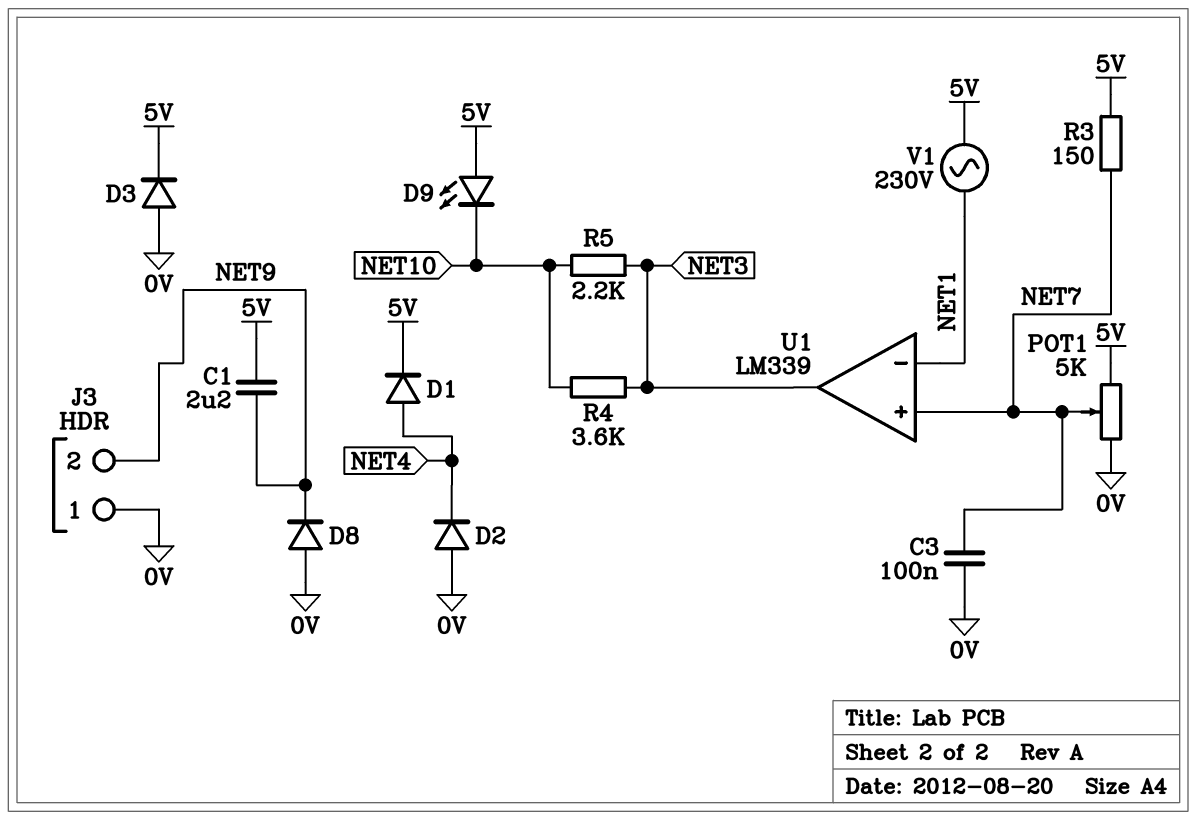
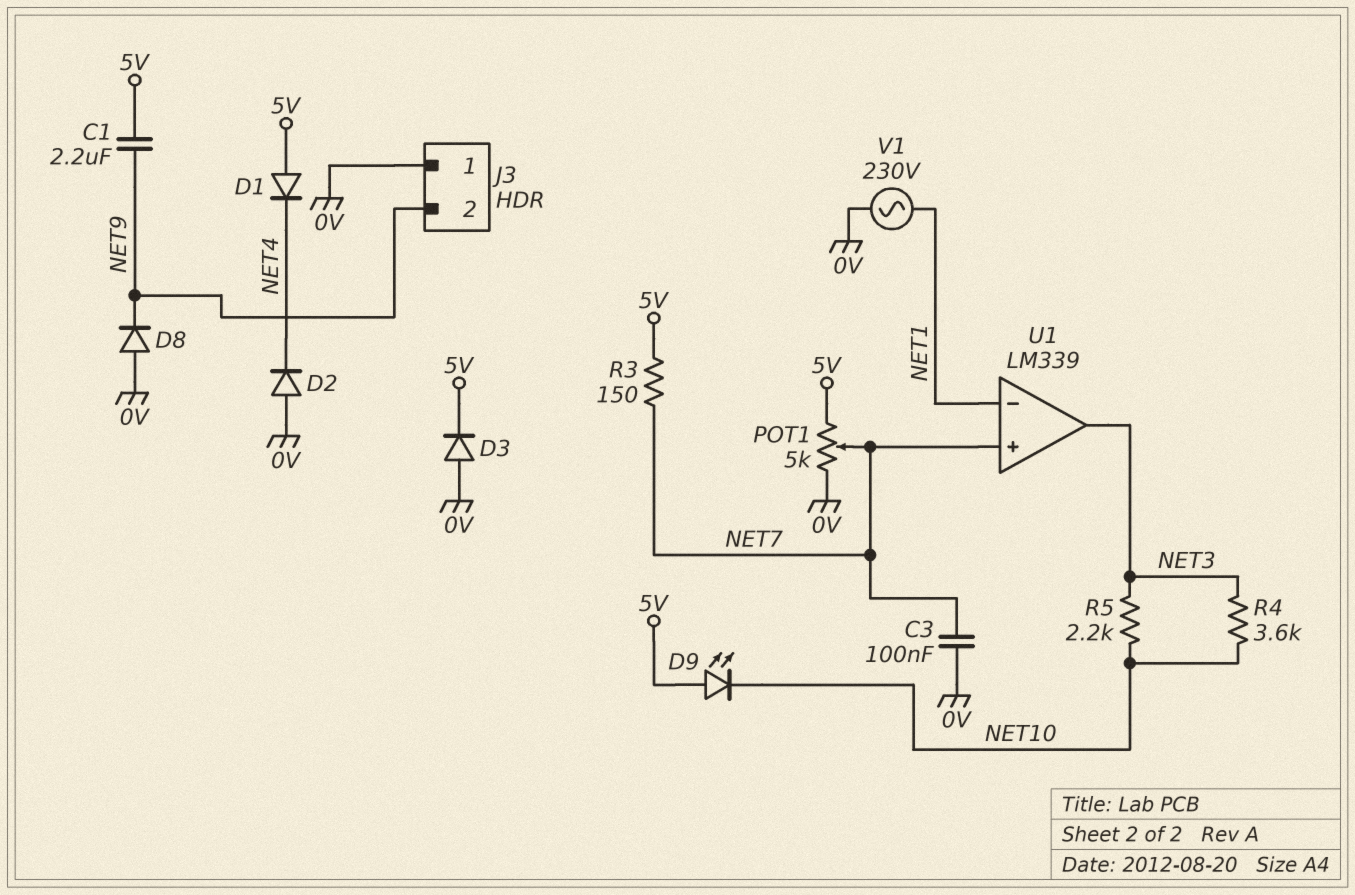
D1: diode (A NET4, K 5V) -> diode (A 5V, K NET4)
V1: AC 230V (5V, NET1) -> AC 230V (0V, NET1)

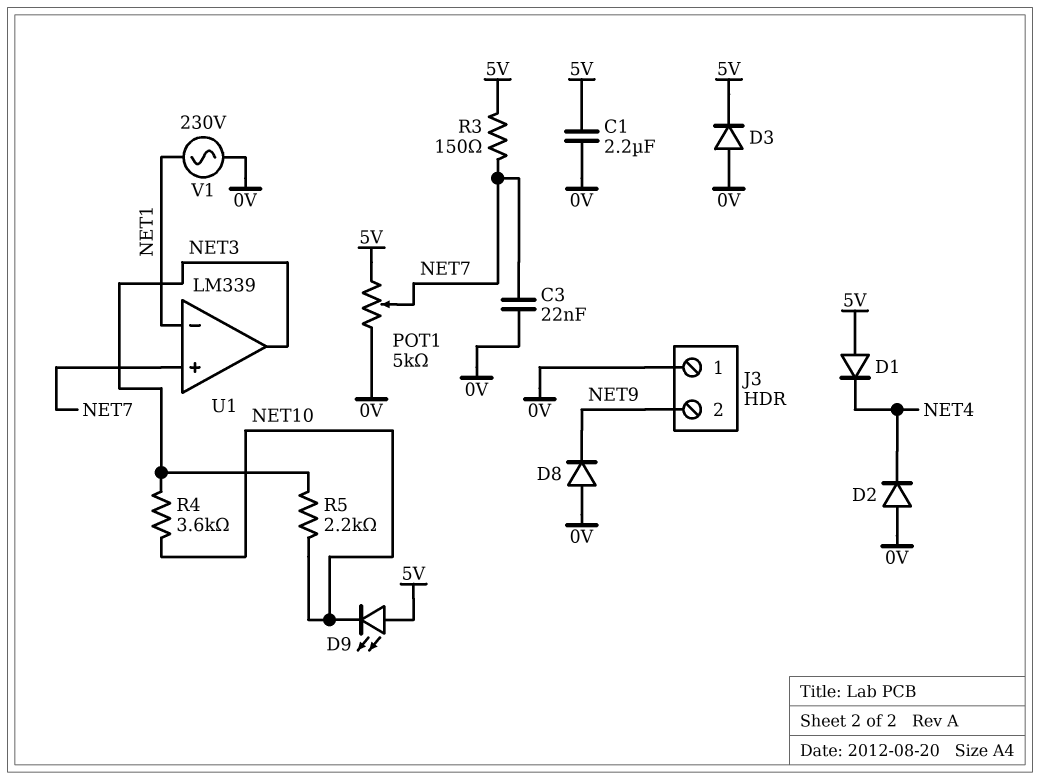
C1: 2.2uF (5V, NET9) -> 2.2uF (0V, 5V)
C3: 100nF (0V, NET7) -> 22nF (0V, NET7)

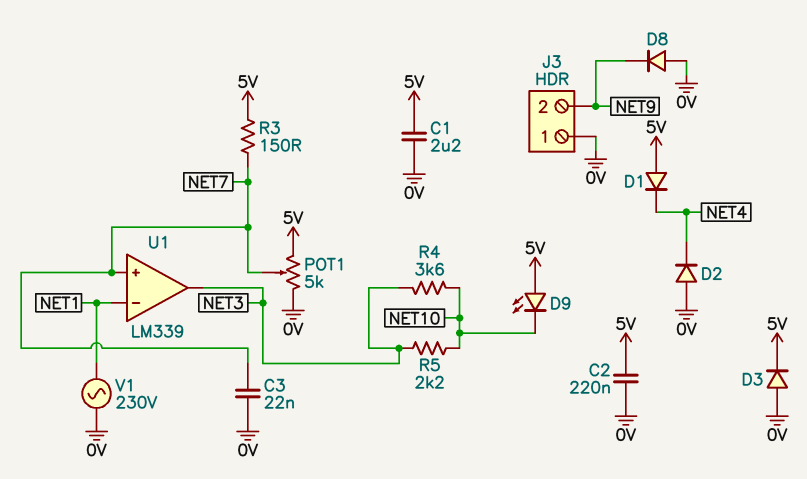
C2: none -> 220nF (0V, 5V)

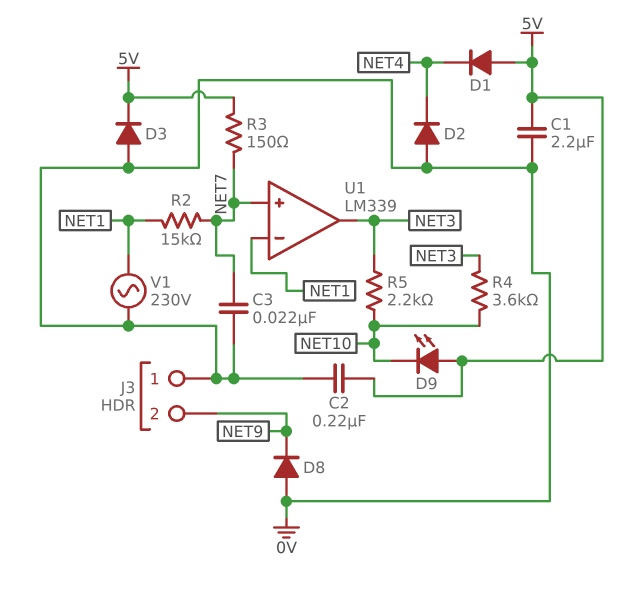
POT1: 5k (0V, 5V, wiper NET7) -> none
R2: none -> 15k (NET1, NET7)

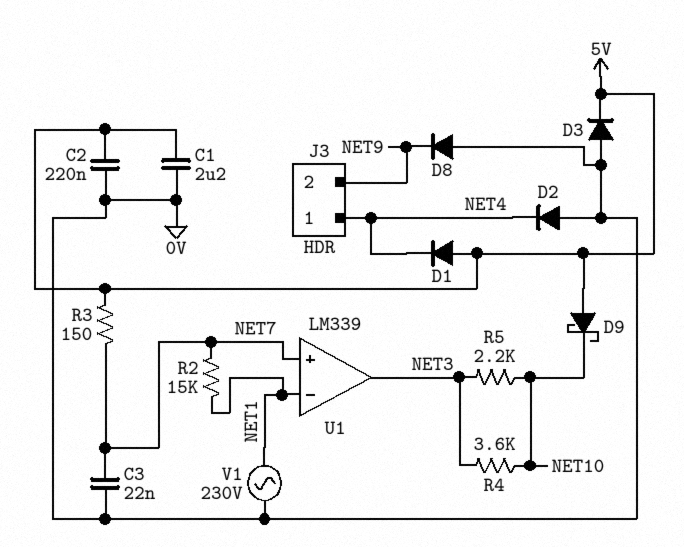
D9: LED (A 5V, K NET10) -> schottky (A 5V, K NET10)
J3 pin 1: 0V -> NET4

